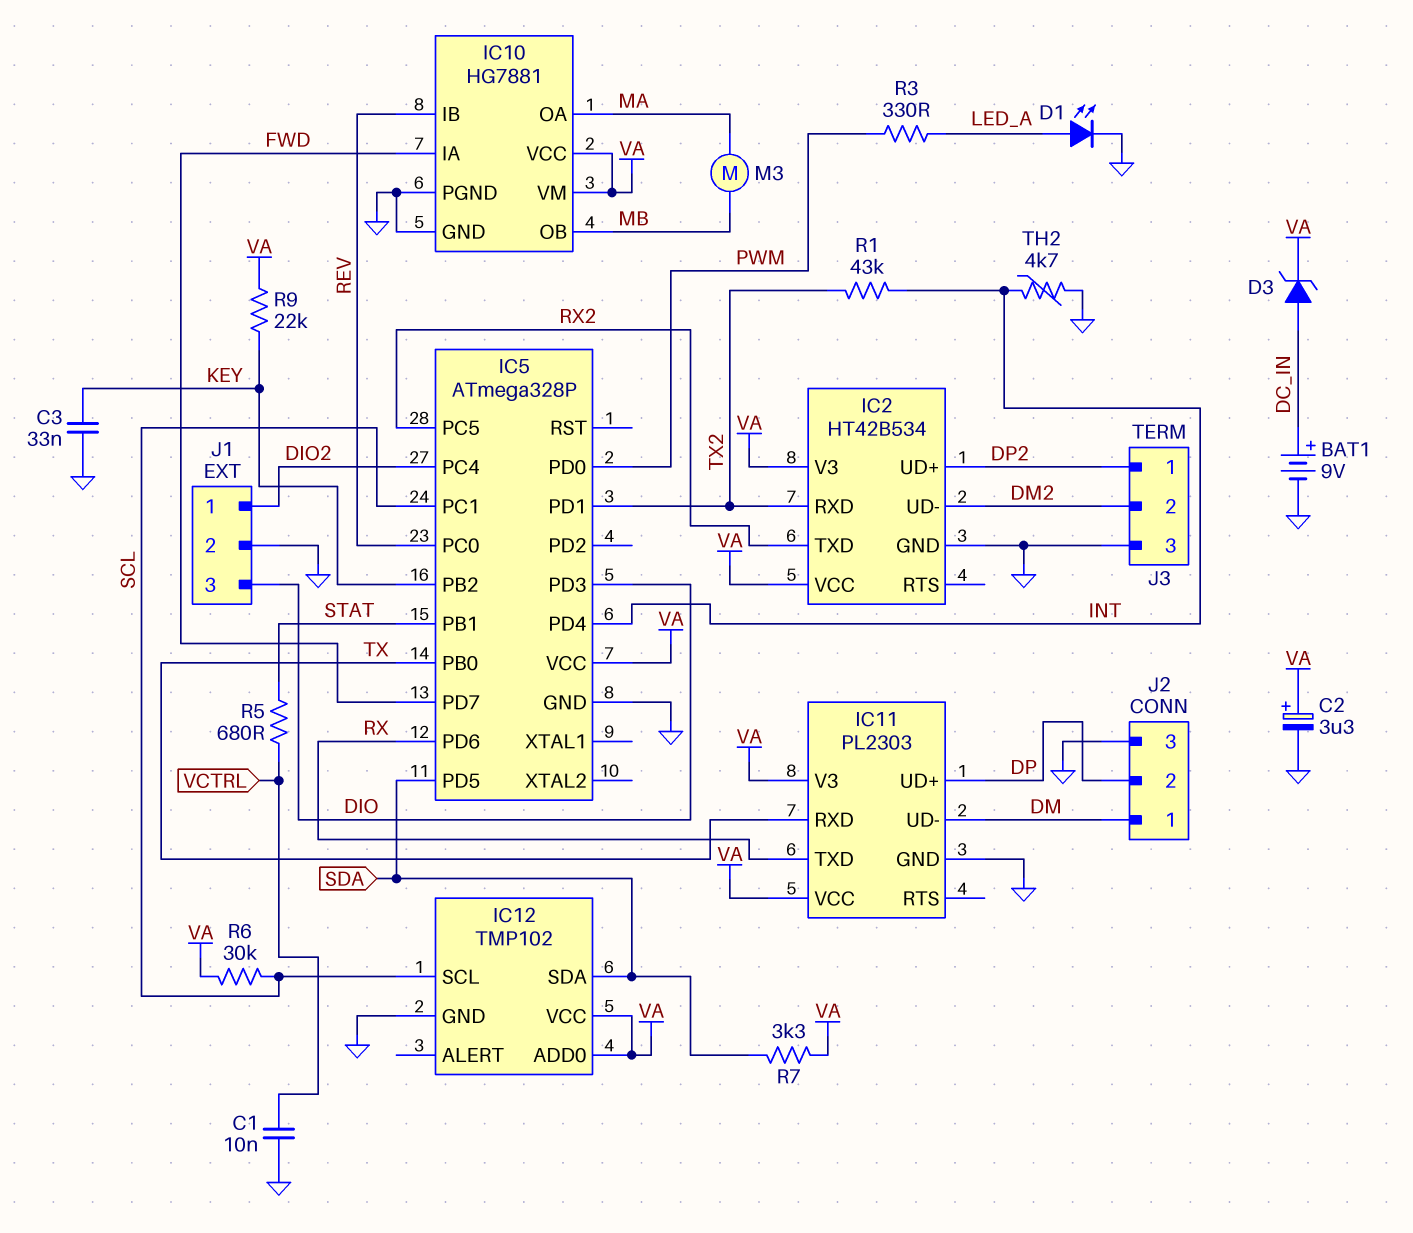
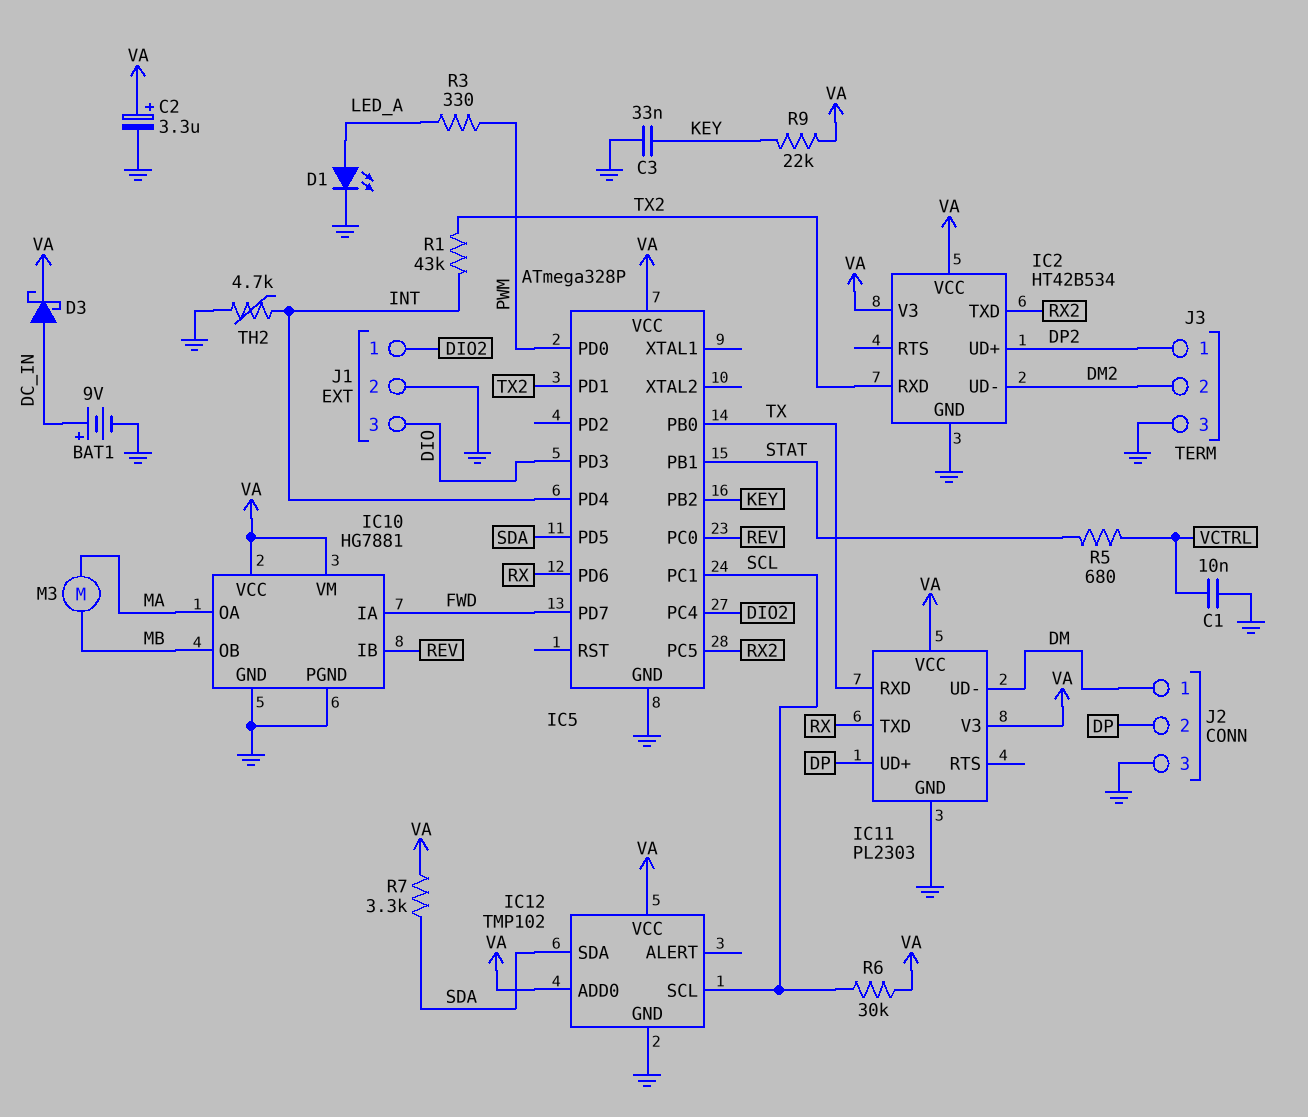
D3: zener (A DC_IN, K VA) -> schottky (A DC_IN, K VA)

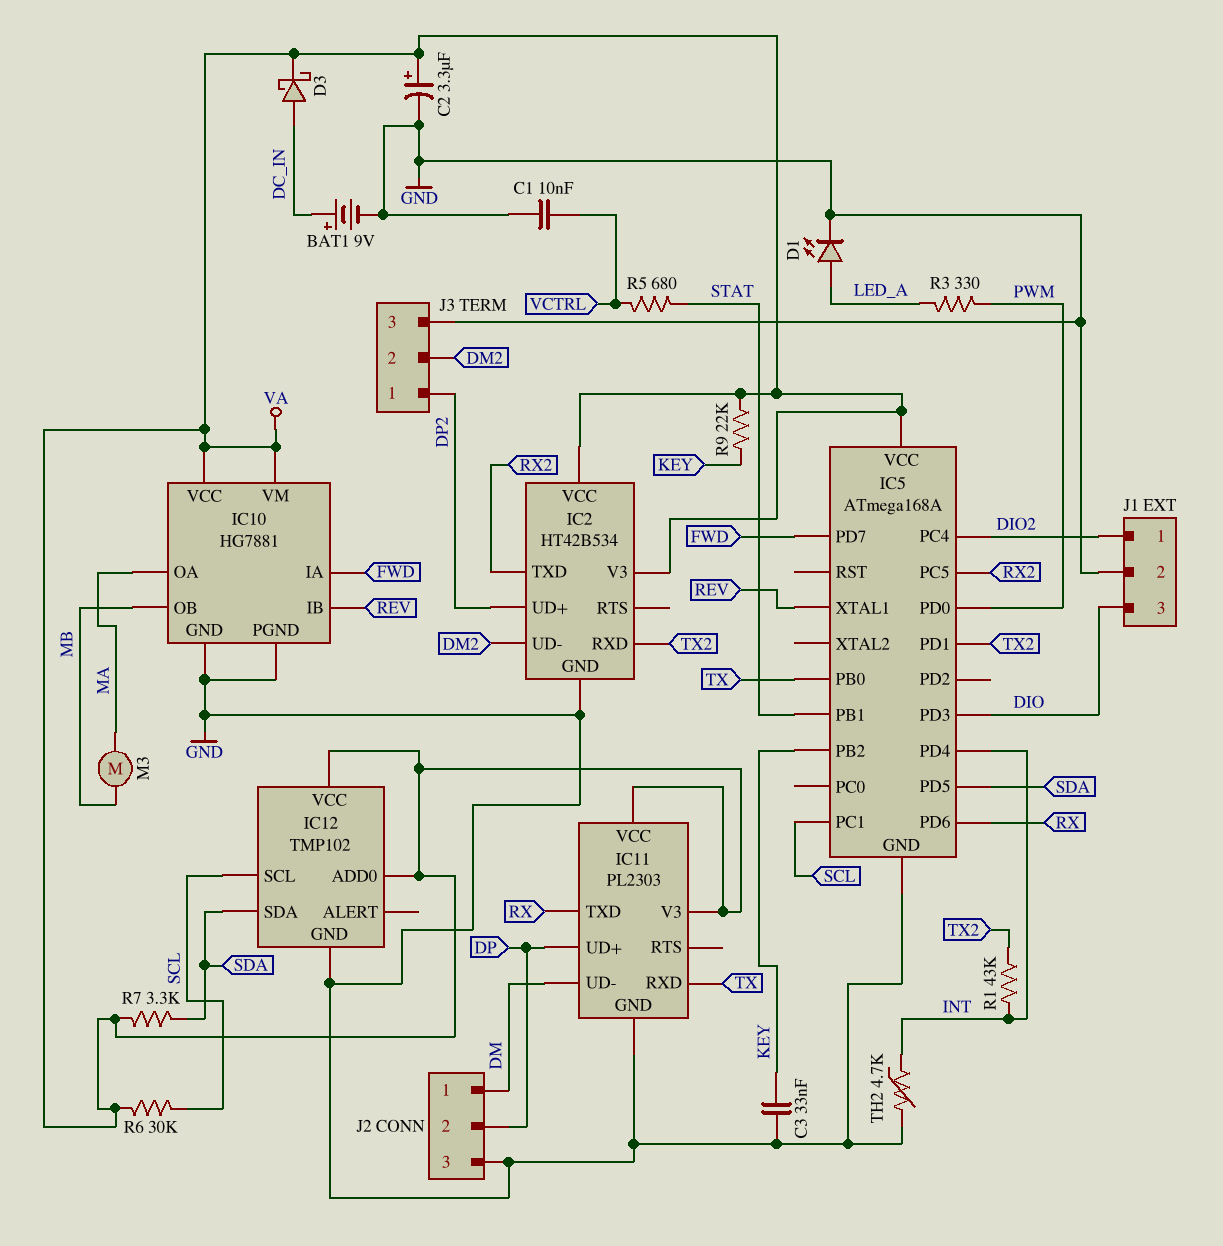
IC5: ATmega328P -> ATmega168A
IC5 pin PC0: REV -> none
IC5 pin XTAL1: none -> REV

